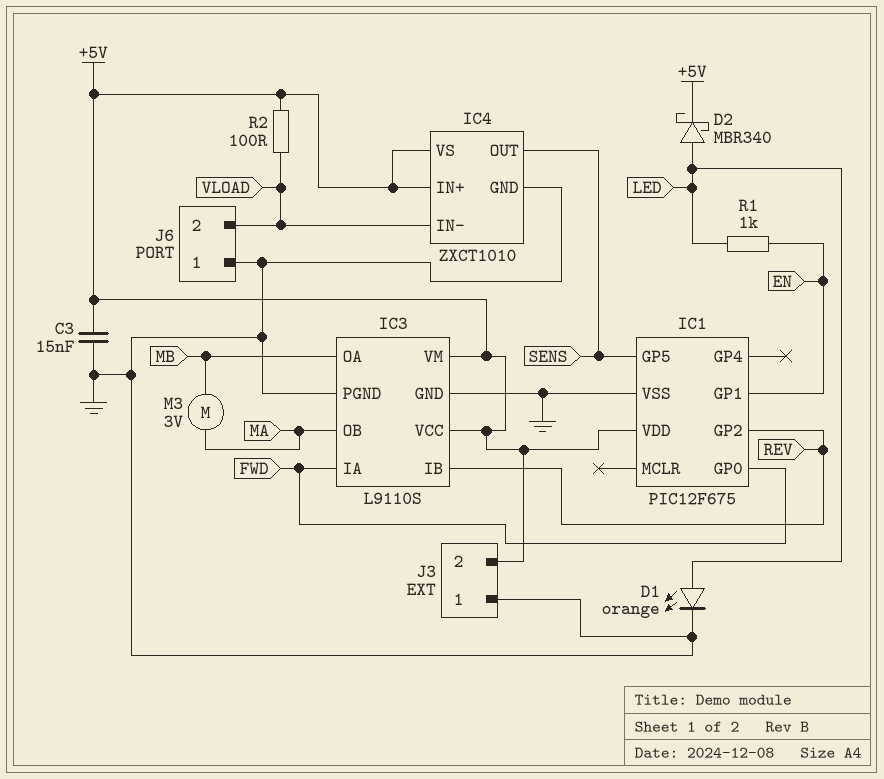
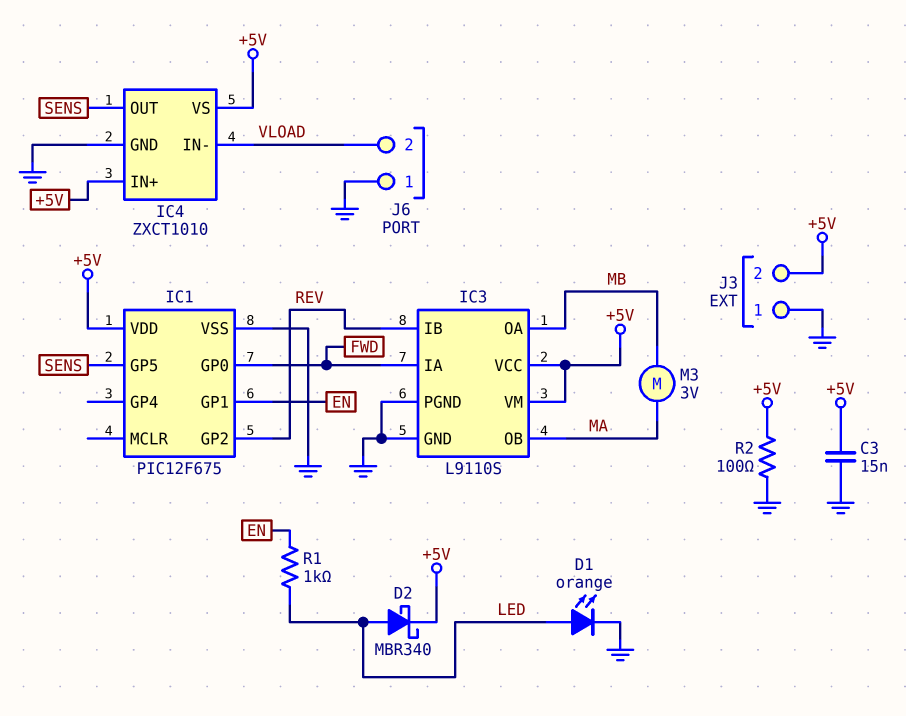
R2: 100 (+5V, VLOAD) -> 100 (+5V, GND)

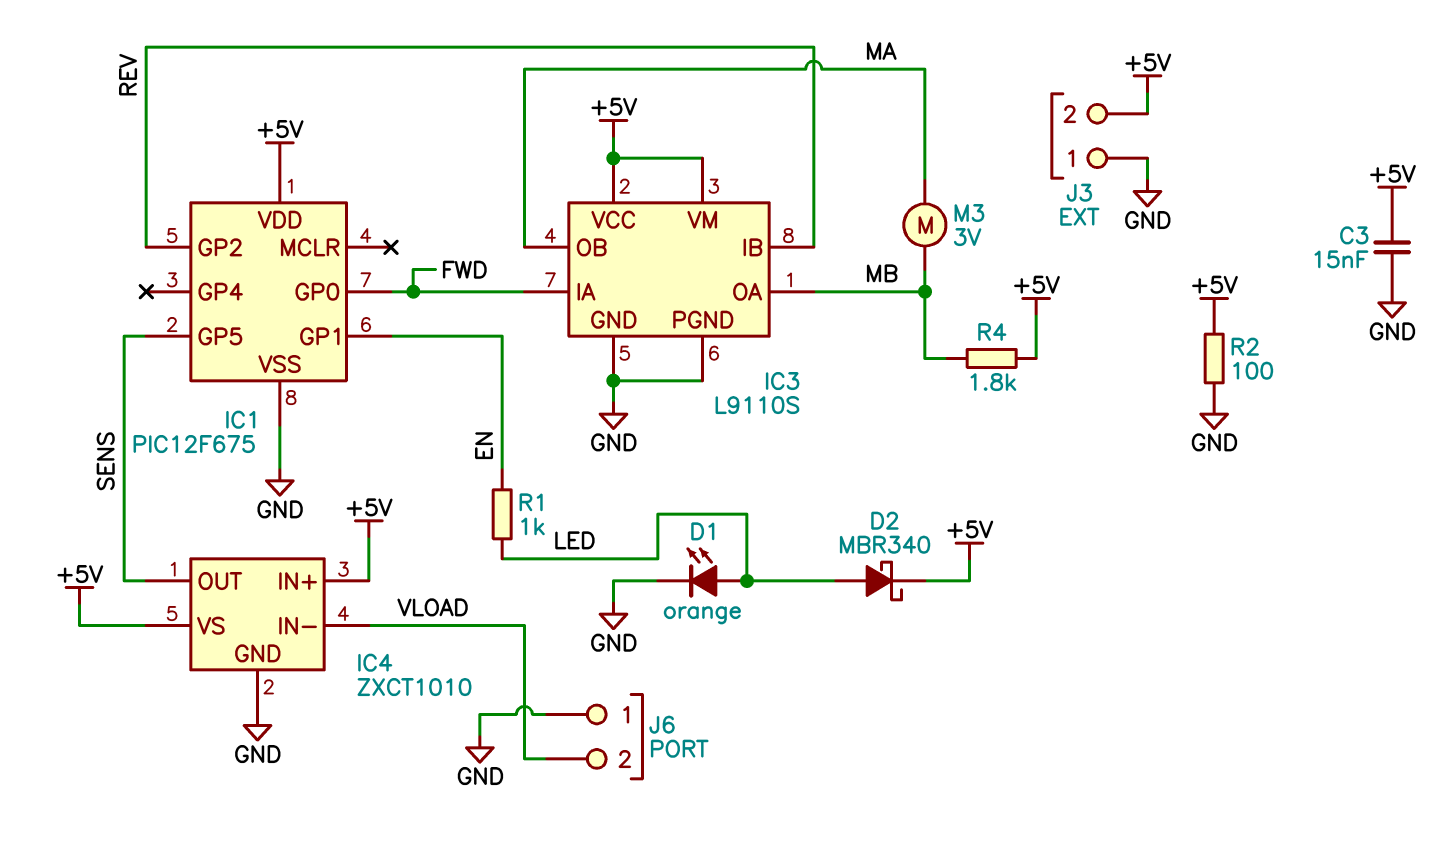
R4: none -> 1.8k (+5V, MB)

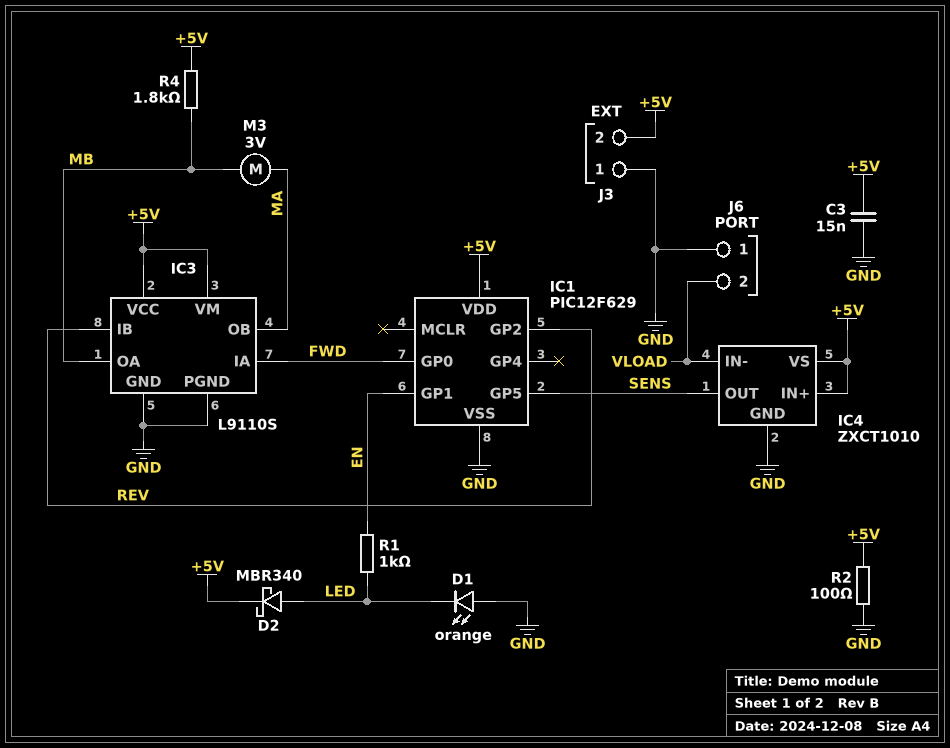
D1: LED orange (A LED, K GND) -> LED orange (A GND, K LED)
IC1: PIC12F675 -> PIC12F629

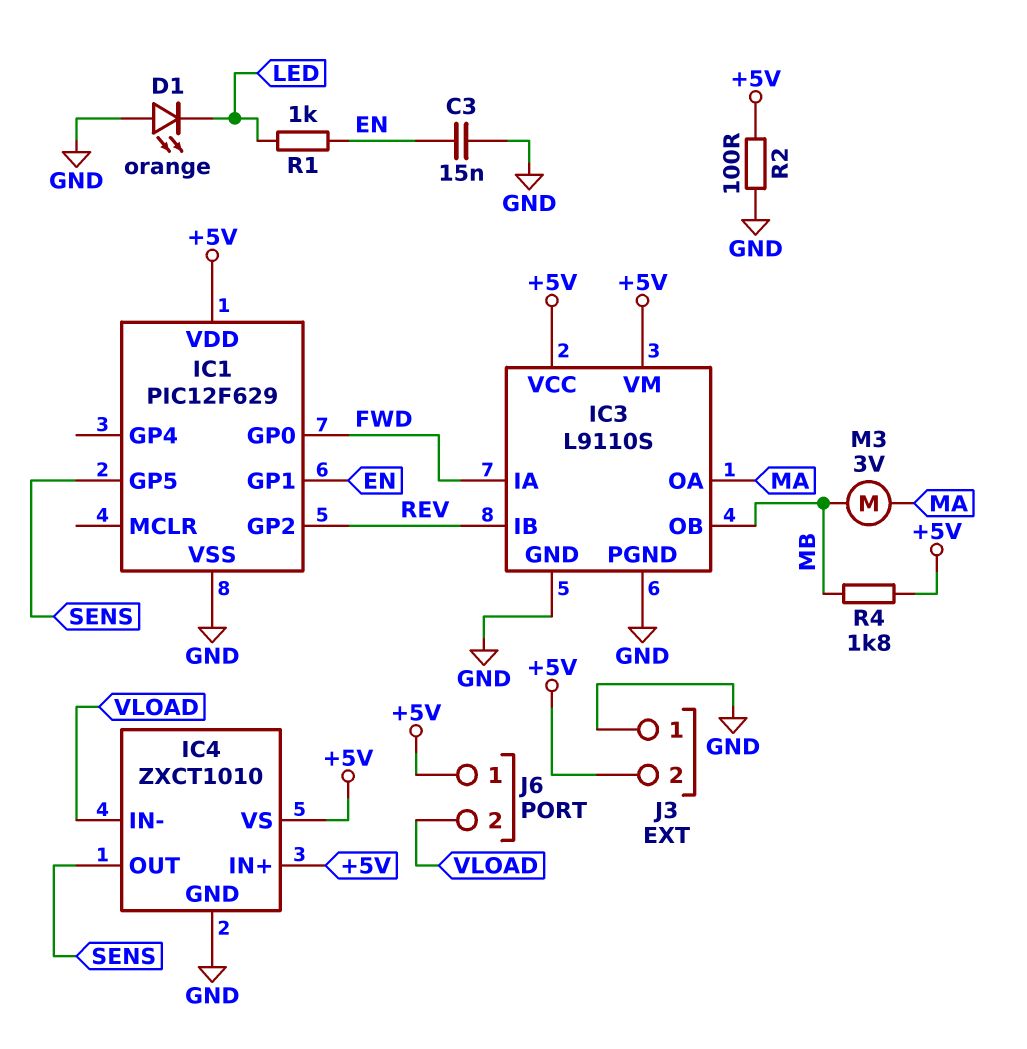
C3: 15nF (+5V, GND) -> 15nF (EN, GND)
D2: schottky MBR340 (A LED, K +5V) -> none
IC3 pin OA: MB -> MA
IC3 pin OB: MA -> MB
J6 pin 1: GND -> +5V

